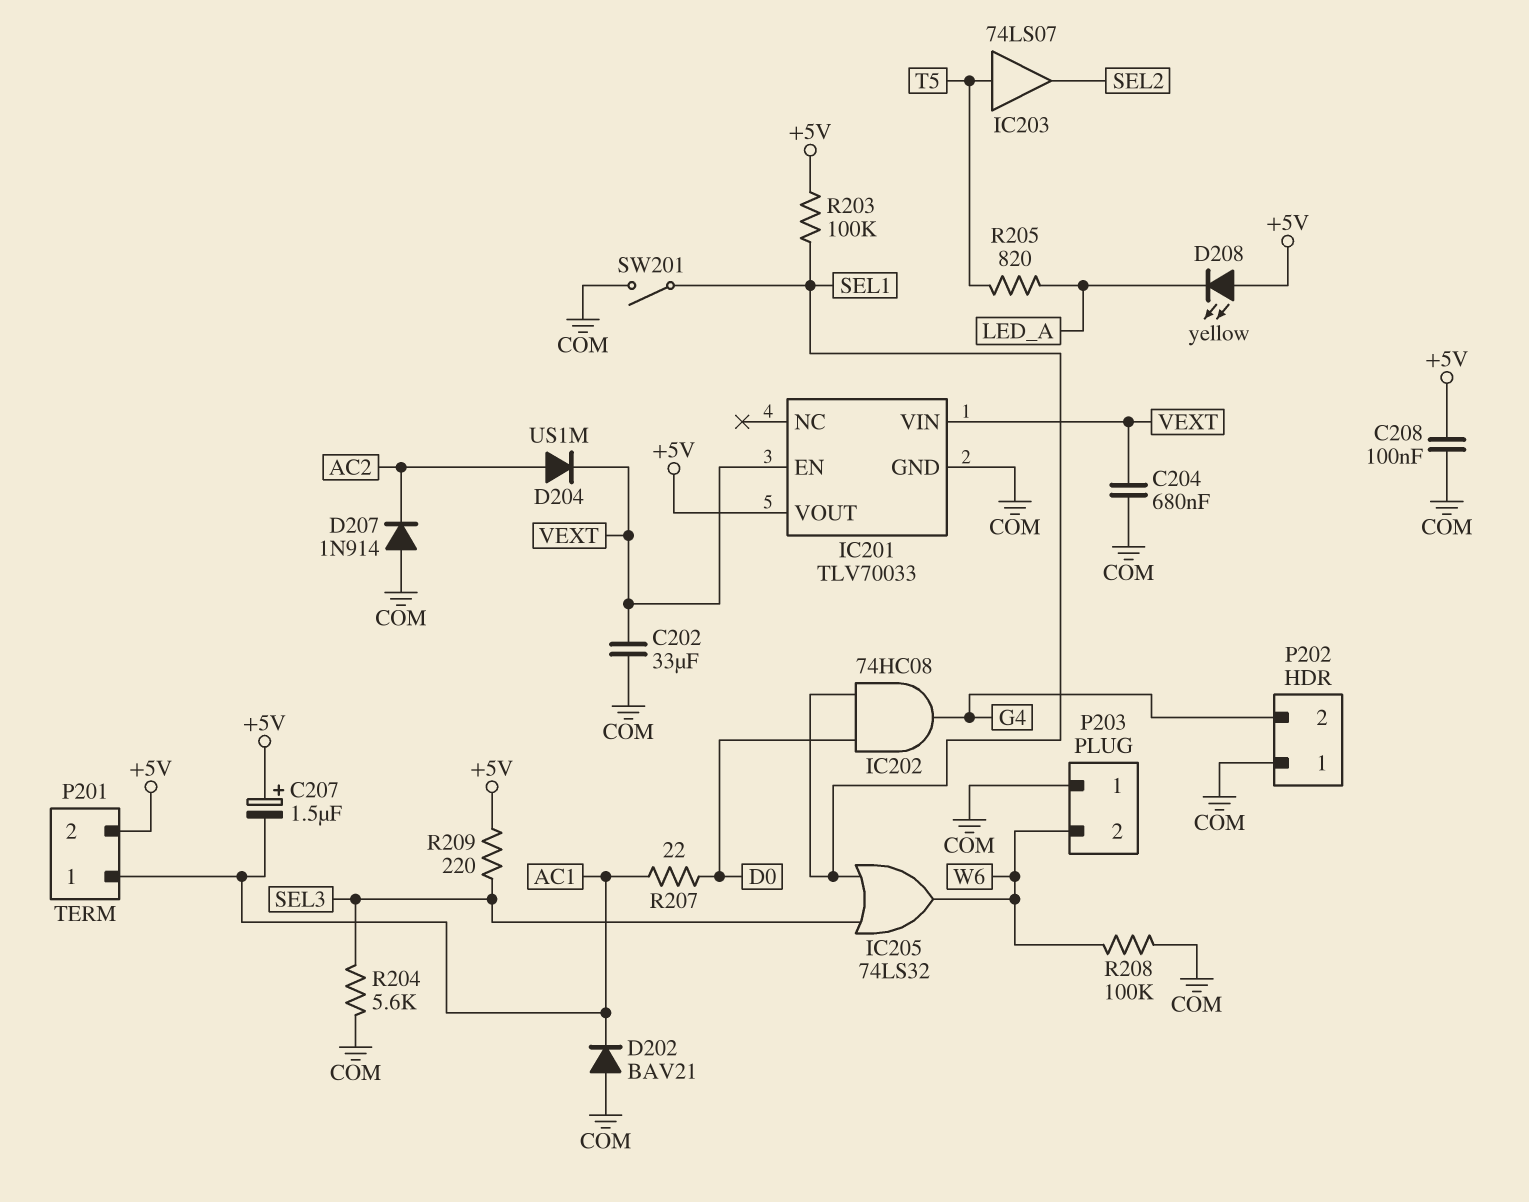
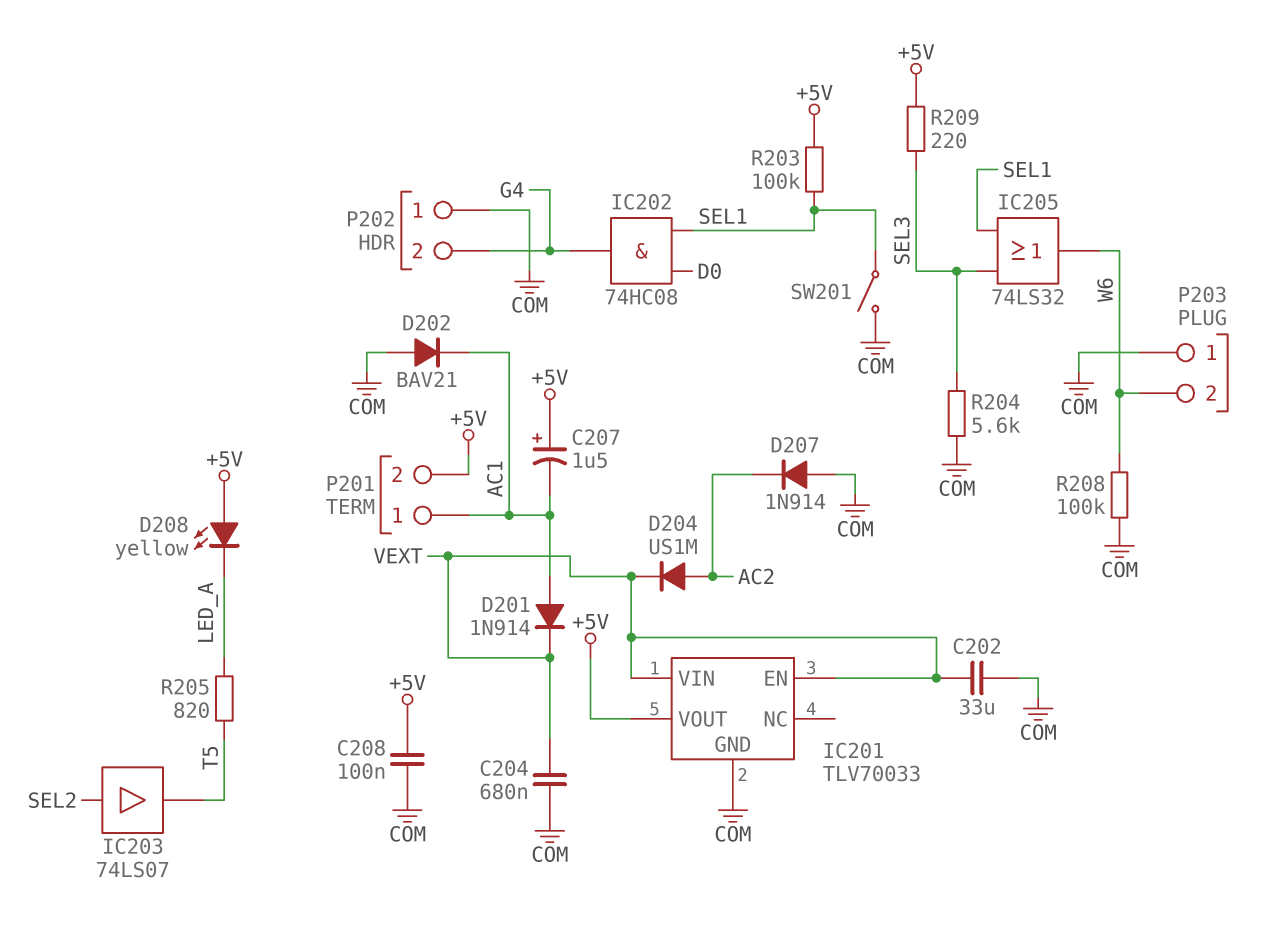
D201: none -> diode 1N914 (A AC1, K VEXT)
IC203: buffer 74LS07 (in T5, out SEL2) -> buffer 74LS07 (in SEL2, out T5)
R207: 22 (AC1, D0) -> none

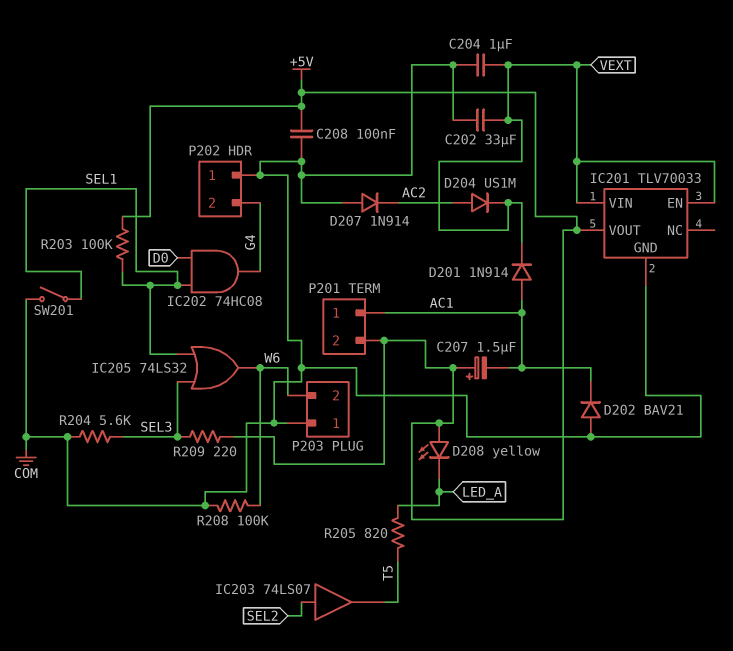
C204: 680nF (COM, VEXT) -> 1uF (COM, VEXT)

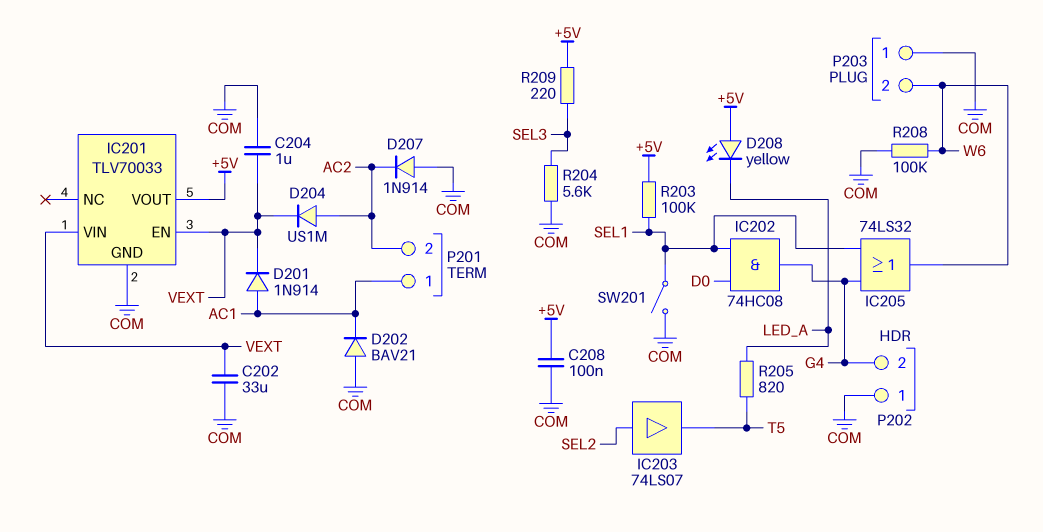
C207: 1.5uF (plus +5V, minus AC1) -> none
IC205: OR 74LS32 (in SEL1, in SEL3, out W6) -> OR 74LS32 (in G4, in SEL1, out W6)
P201 pin 2: +5V -> AC2

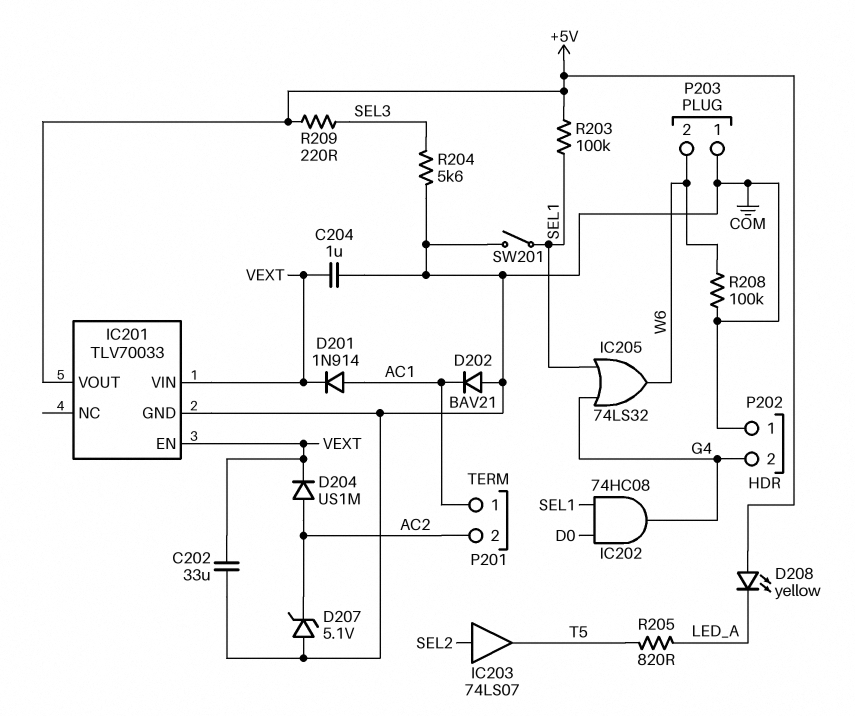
C208: 100nF (+5V, COM) -> none
D207: diode 1N914 (A COM, K AC2) -> zener 5.1V (A COM, K AC2)

